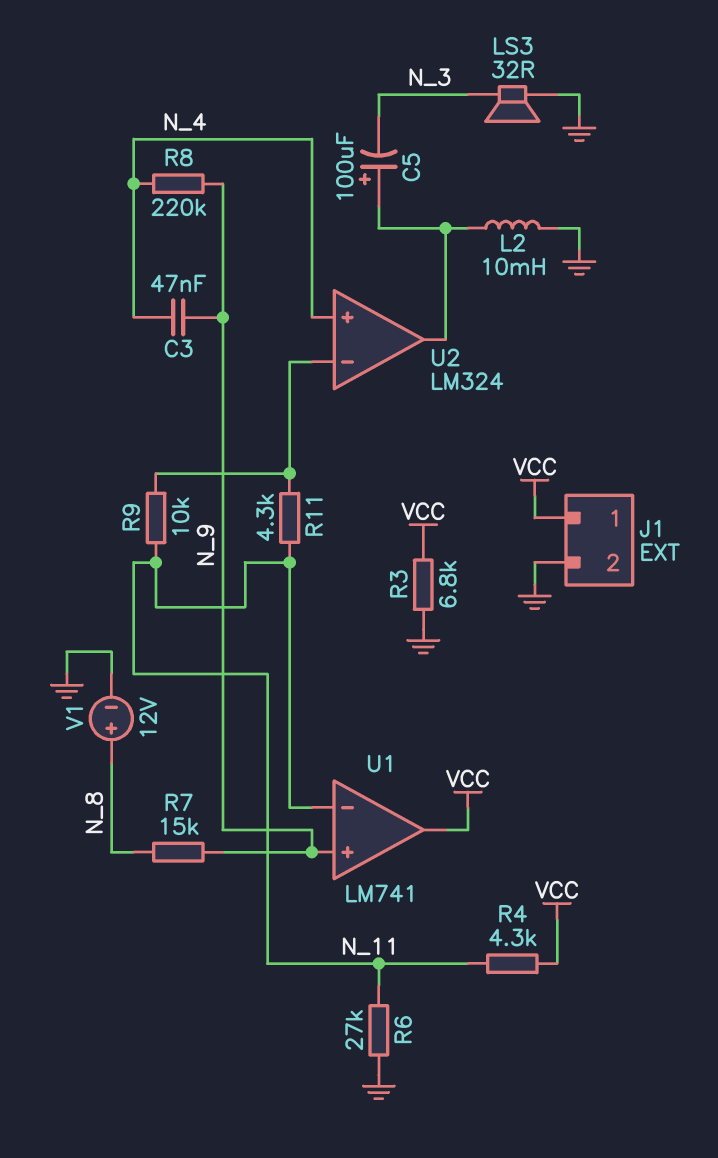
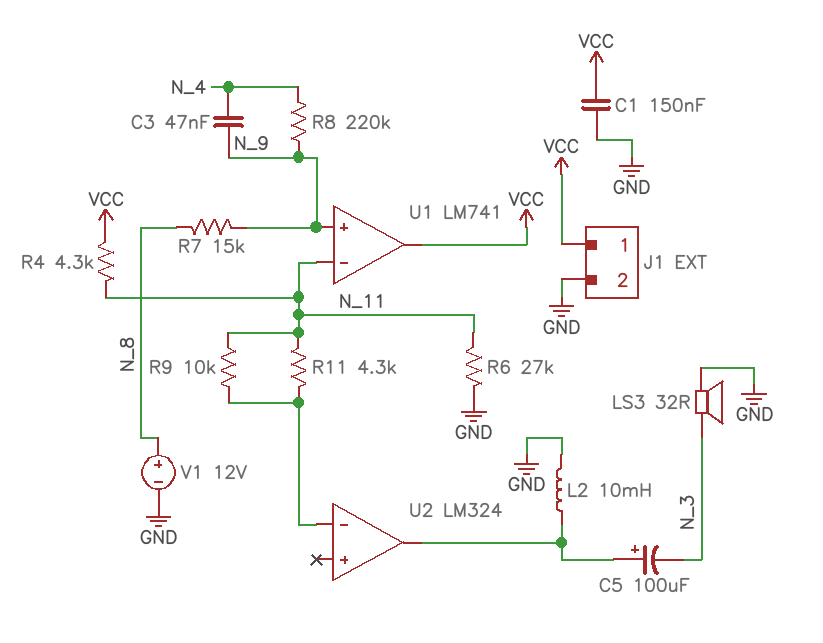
C1: none -> 150nF (GND, VCC)
R3: 6.8k (GND, VCC) -> none
U2 pin in+: N_4 -> none

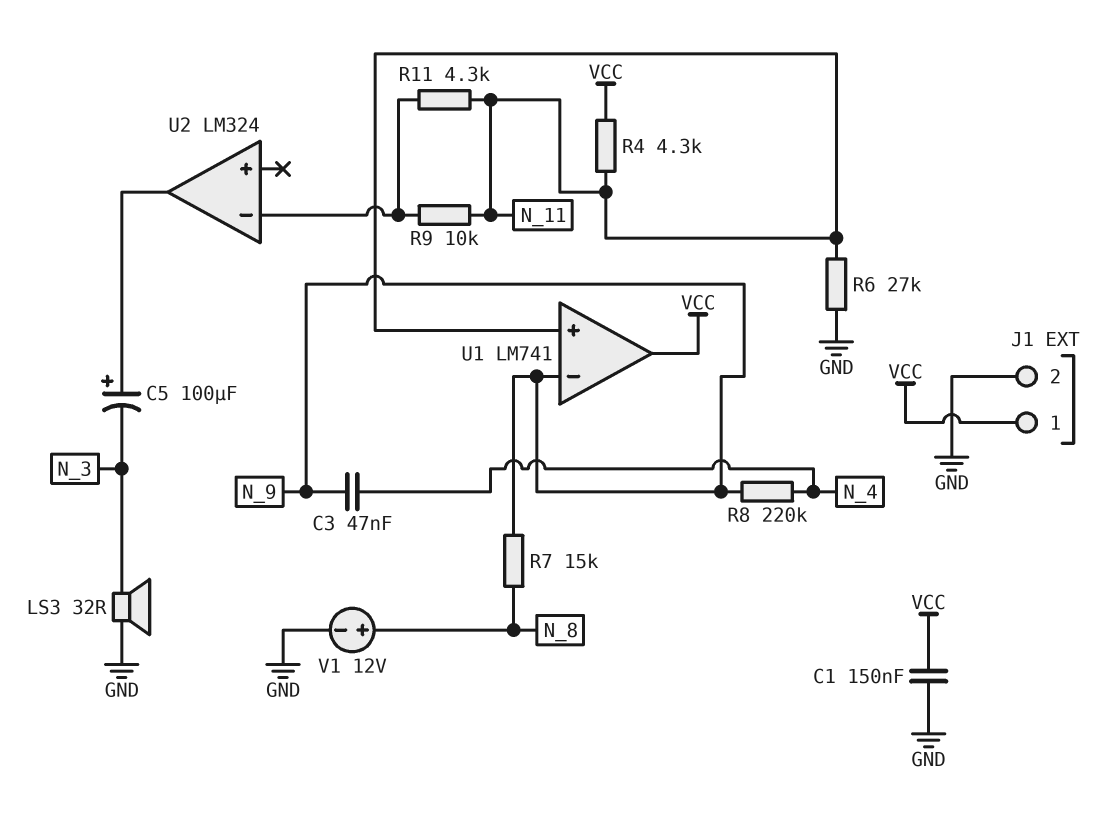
L2: 10mH (GND, U2/out) -> none
U1 pin in+: N_9 -> N_11
U1 pin in-: N_11 -> N_9

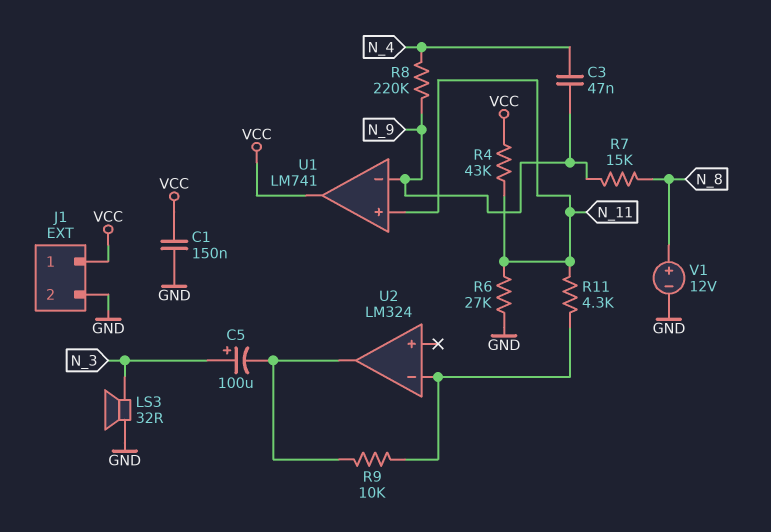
C5: 100uF (plus U2/out, minus N_3) -> 100uF (plus N_3, minus U2/out)
R4: 4.3k (N_11, VCC) -> 43k (N_11, VCC)
R9: 10k (N_11, U2/in-) -> 10k (U2/in-, U2/out)

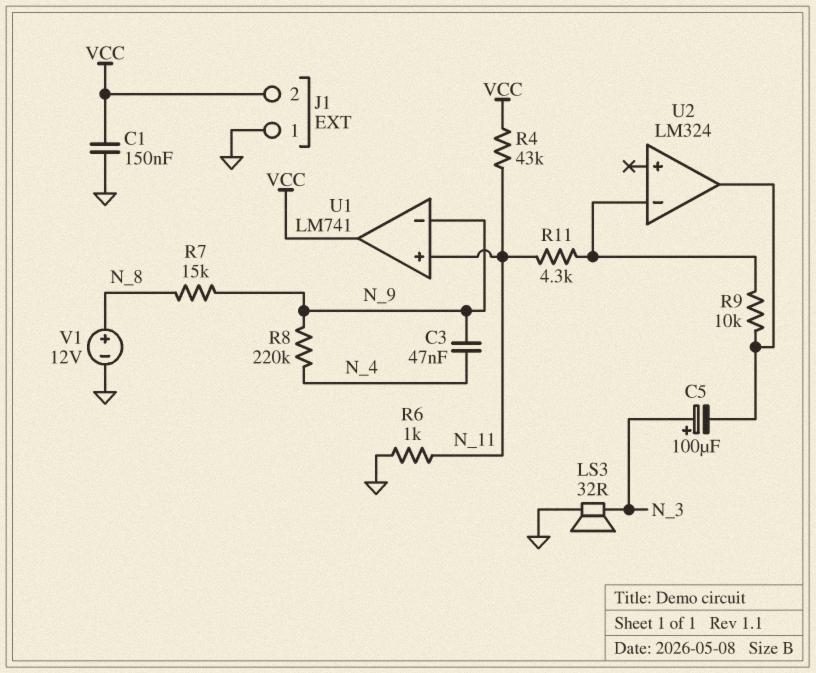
J1 pin 1: VCC -> GND
J1 pin 2: GND -> VCC
R6: 27k (GND, N_11) -> 1k (GND, N_11)

